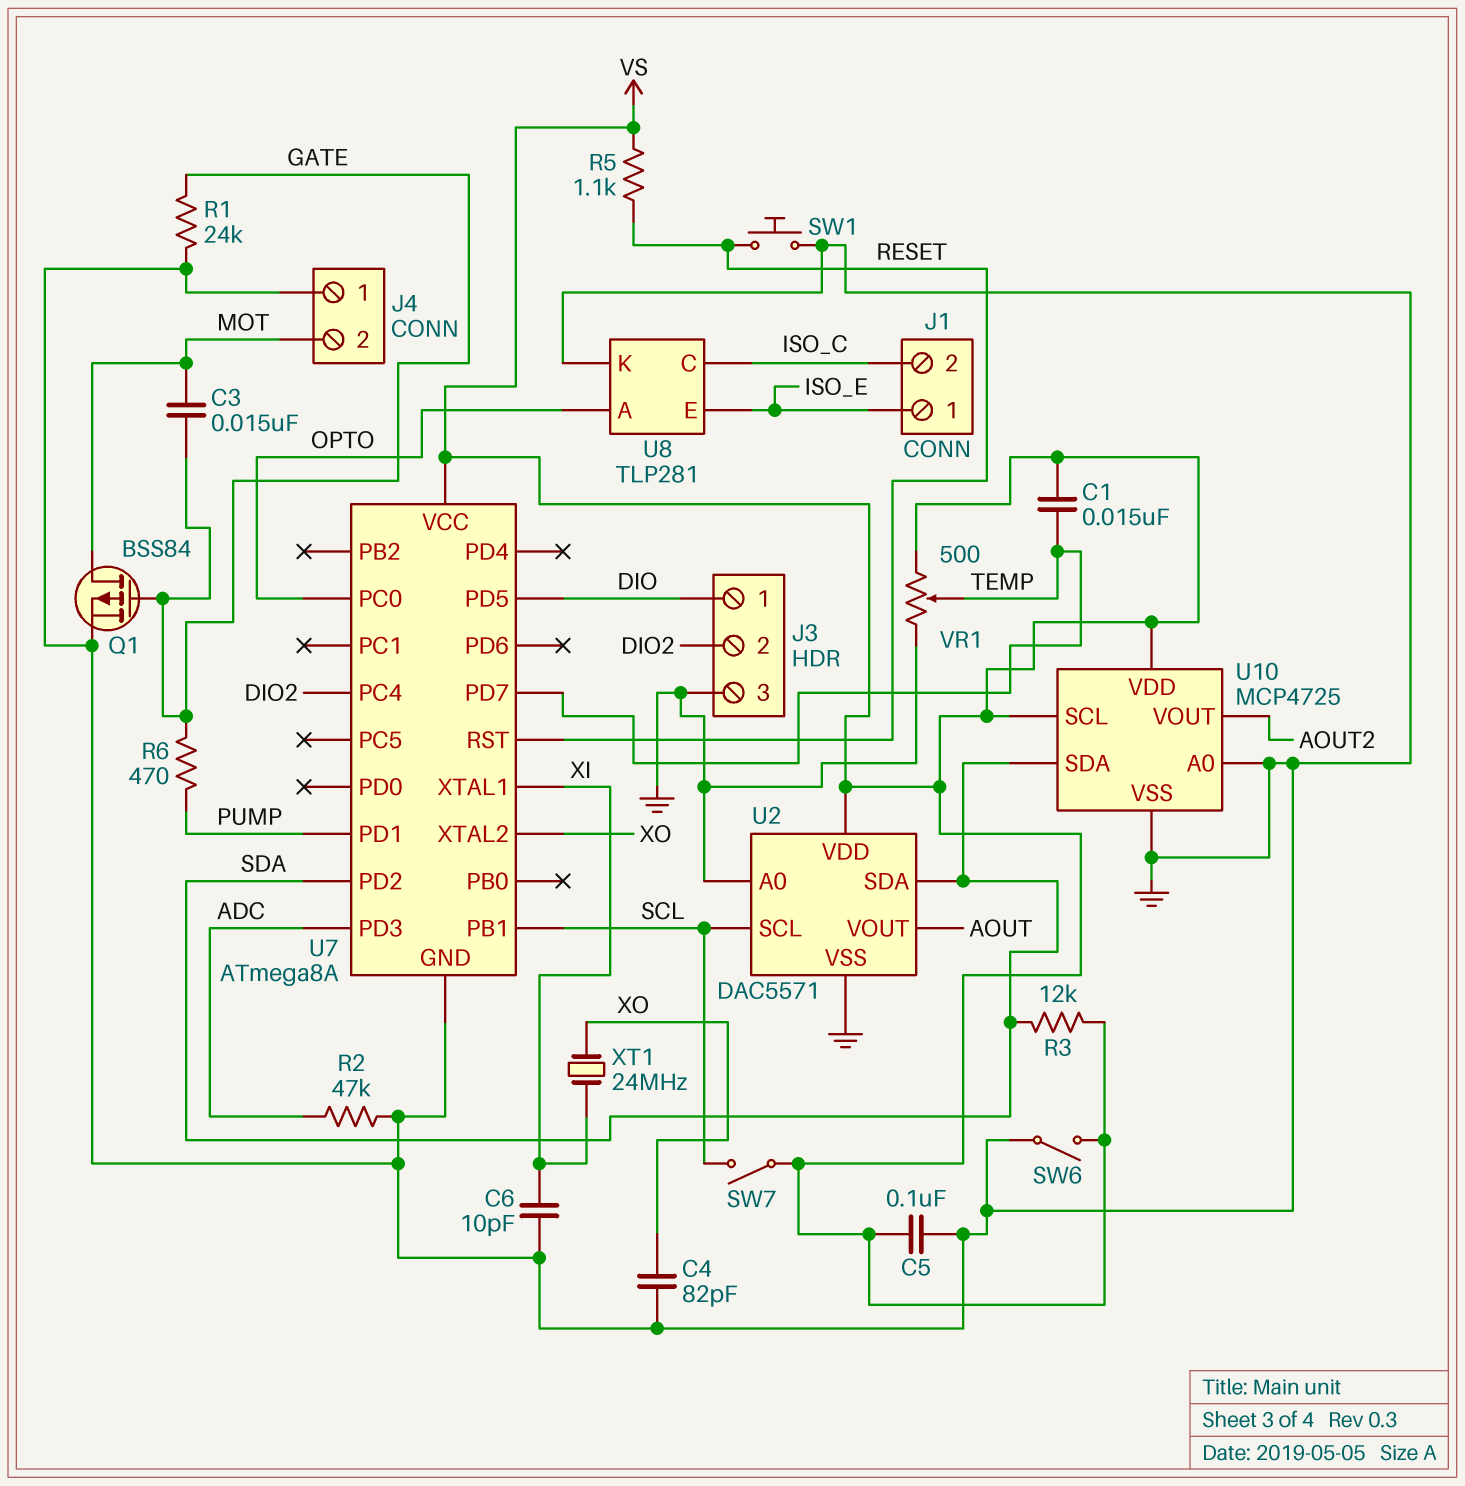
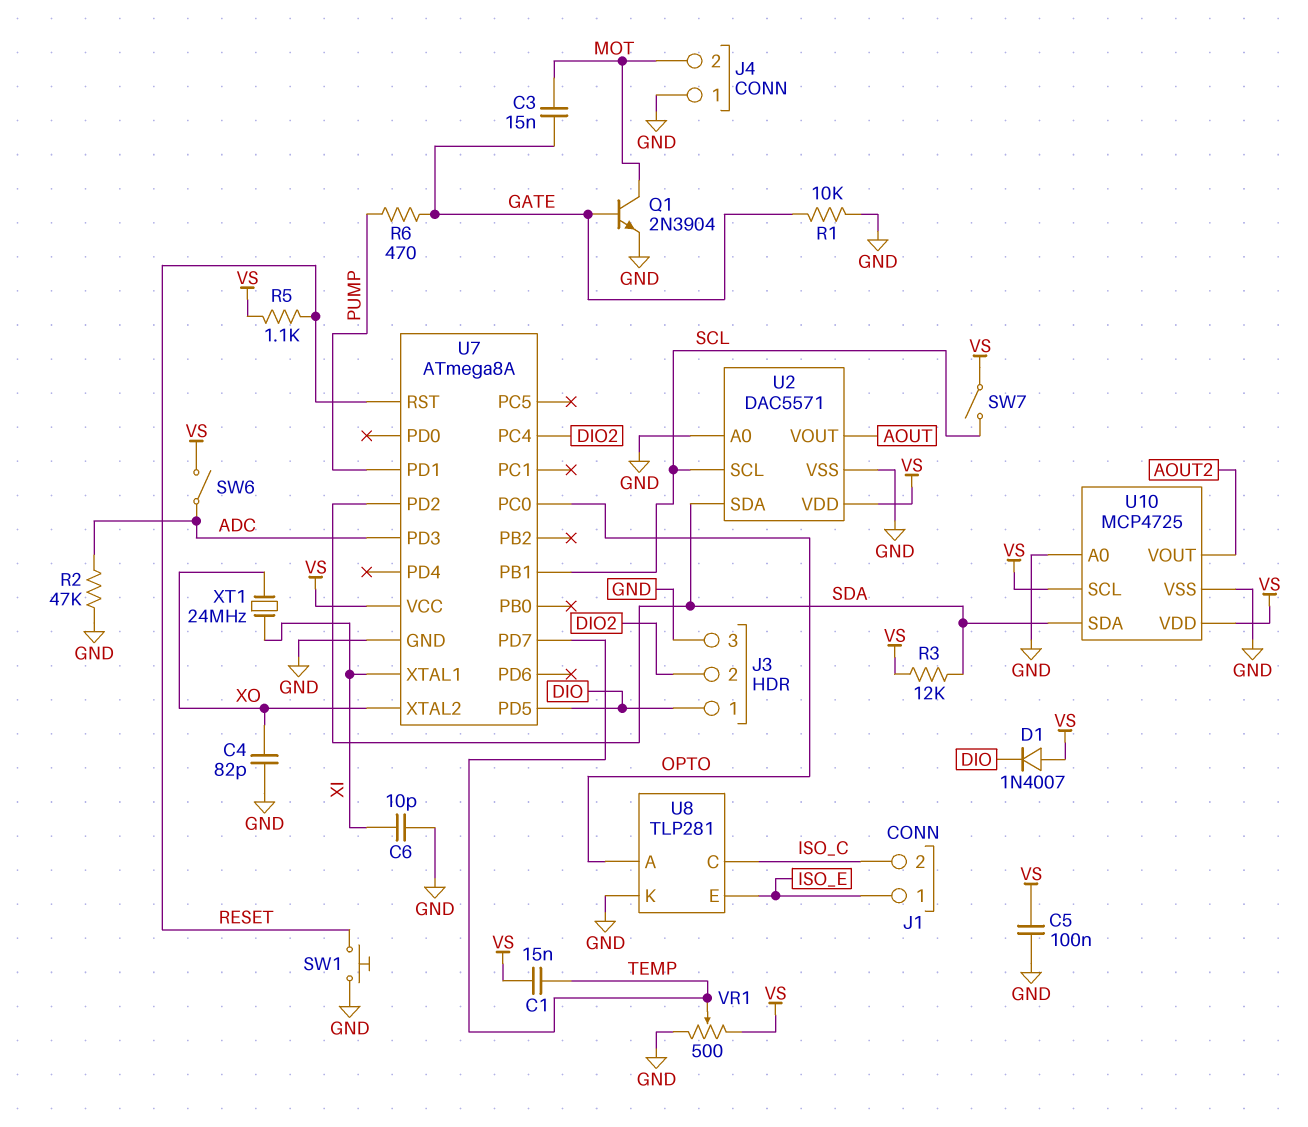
D1: none -> diode 1N4007 (A VS, K DIO)
Q1: PMOS BSS84 (G GATE, D MOT, S GND) -> NPN 2N3904 (B GATE, C MOT, E GND)
R1: 24k (GATE, GND) -> 10k (GATE, GND)
SW6: switch (GND, VS) -> switch (ADC, VS)

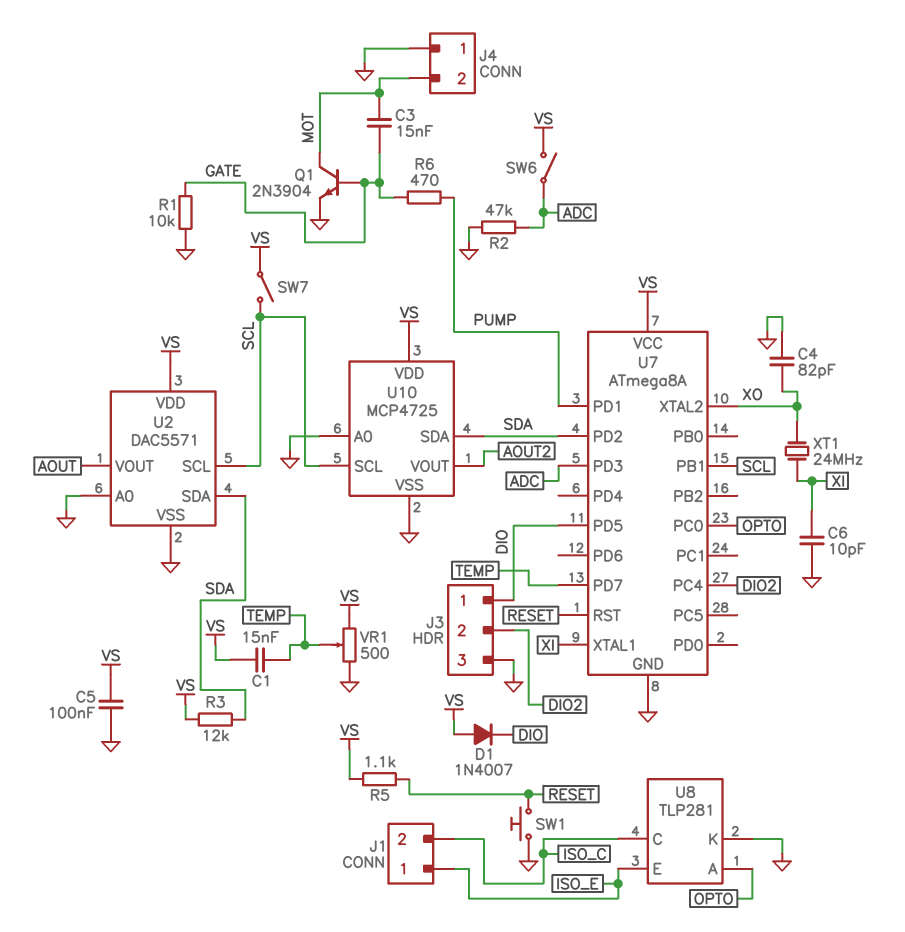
U10 pin SCL: VS -> SCL

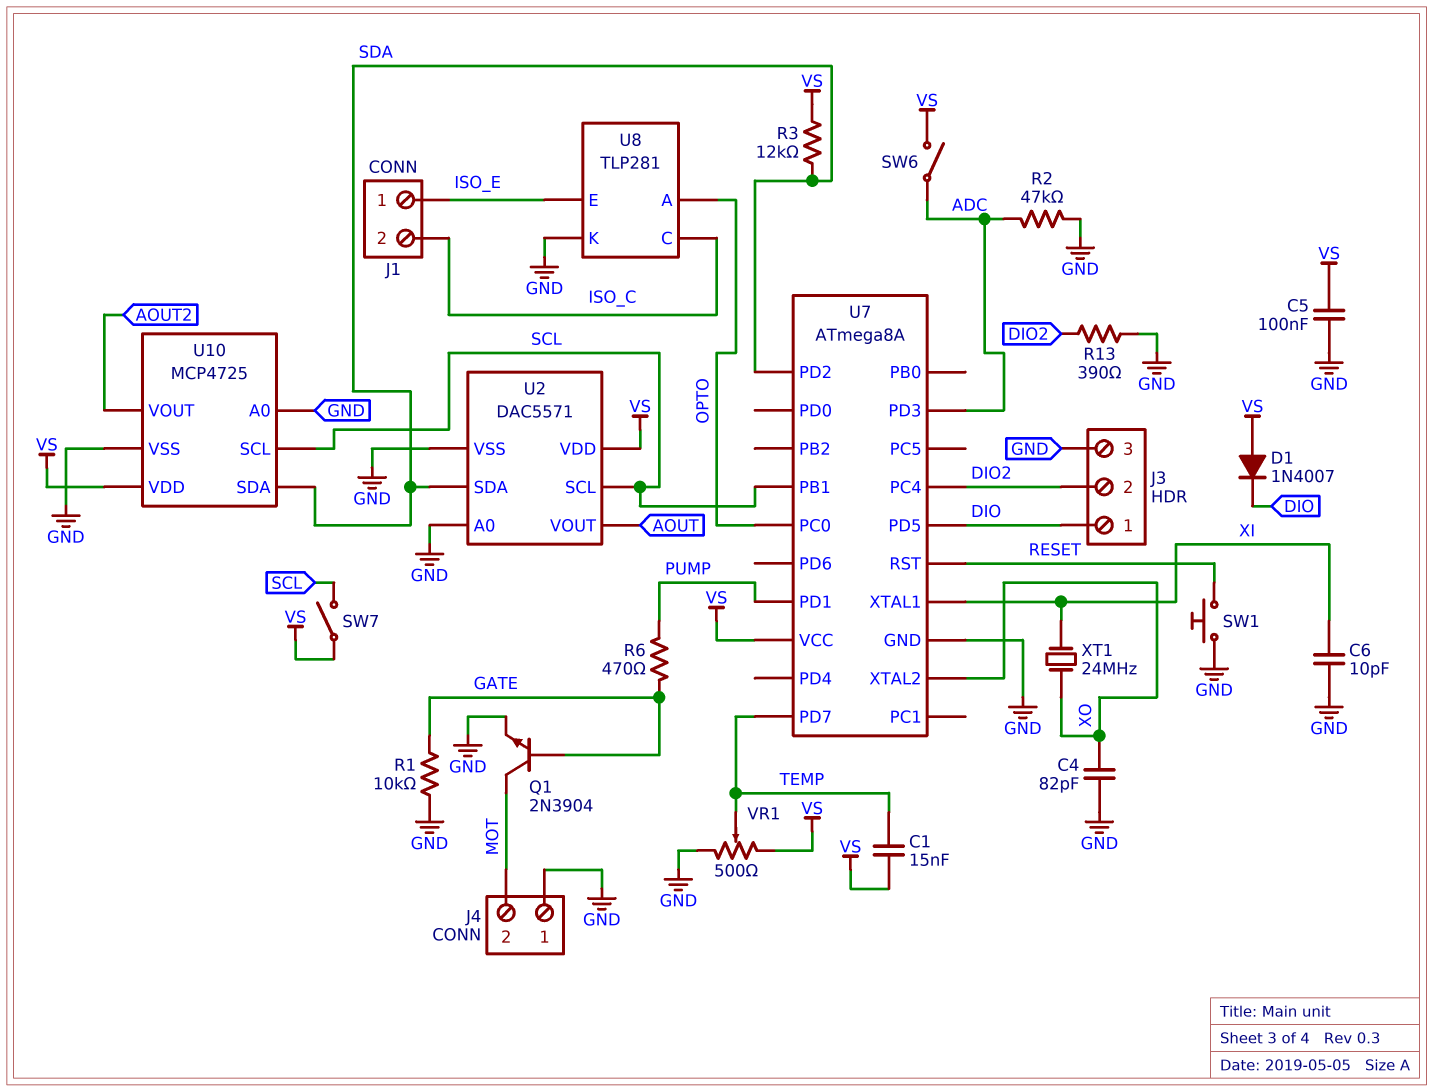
C3: 15nF (GATE, MOT) -> none
R5: 1.1k (RESET, VS) -> none
R13: none -> 390 (DIO2, GND)

